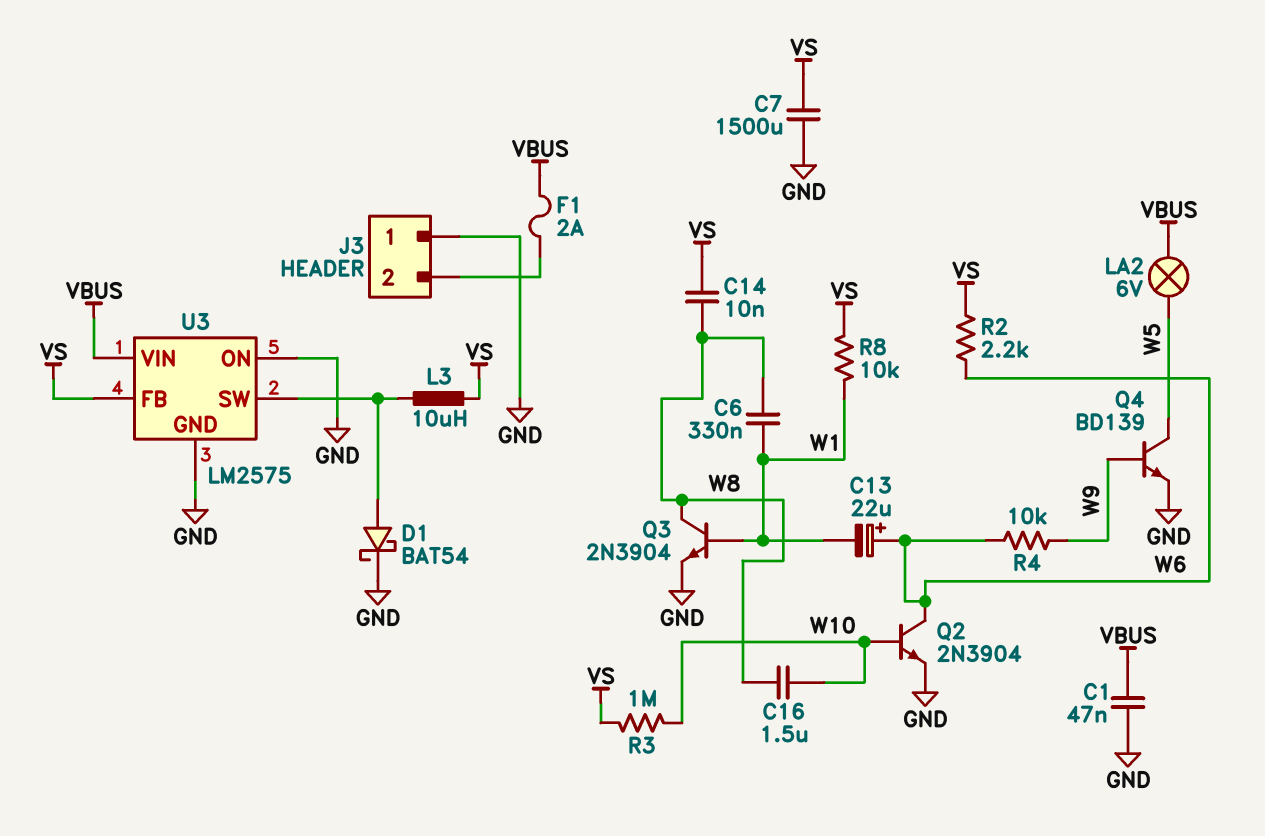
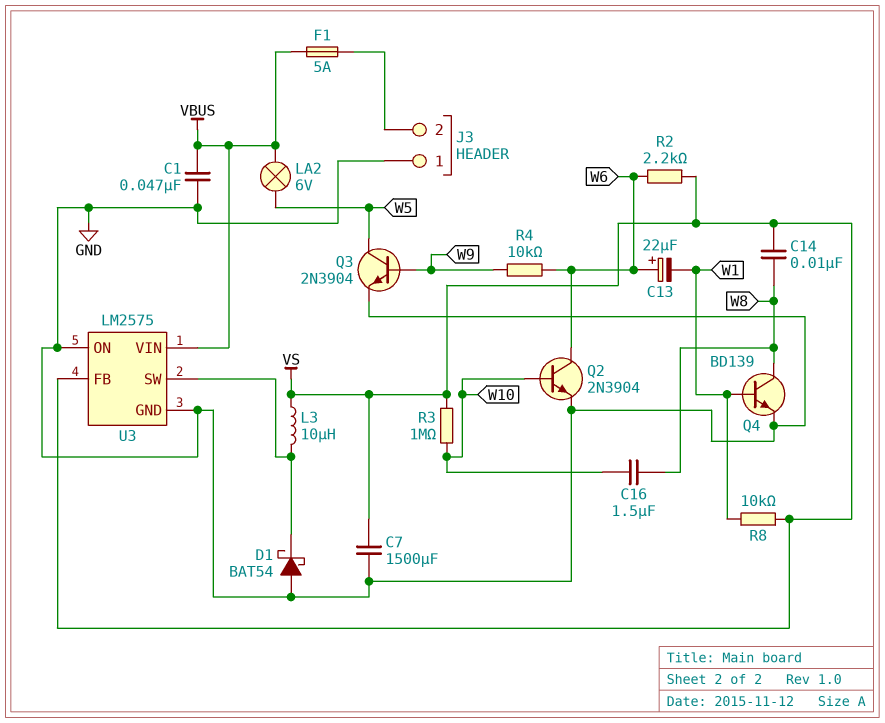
C6: 330nF (W1, W8) -> none
D1: schottky BAT54 (A U3/SW, K GND) -> schottky BAT54 (A GND, K U3/SW)
F1: 2A (J3/2, VBUS) -> 5A (J3/2, VBUS)
Q3: NPN 2N3904 (B W1, C W8, E GND) -> NPN 2N3904 (B W9, C W5, E GND)
Q4: NPN BD139 (B W9, C W5, E GND) -> NPN BD139 (B W1, C W8, E GND)

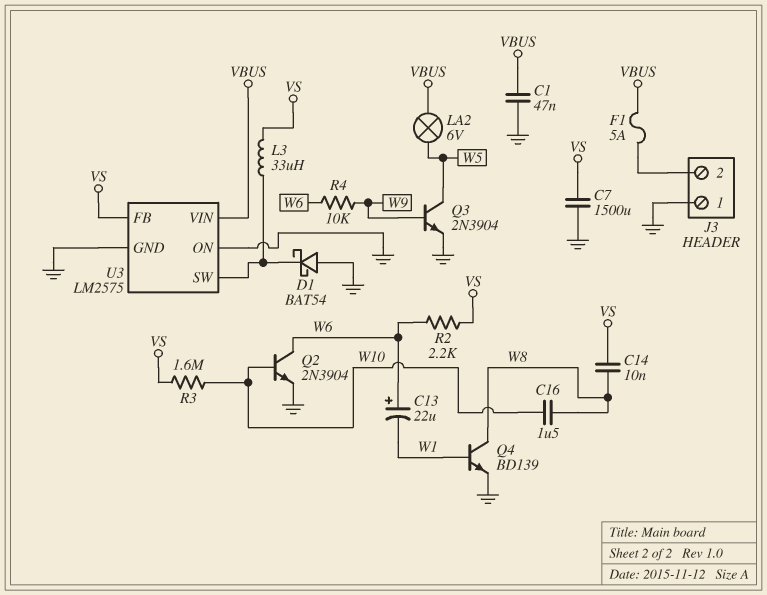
L3: 10uH (U3/SW, VS) -> 33uH (U3/SW, VS)
R3: 1M (VS, W10) -> 1.6M (VS, W10)
R8: 10k (VS, W1) -> none

